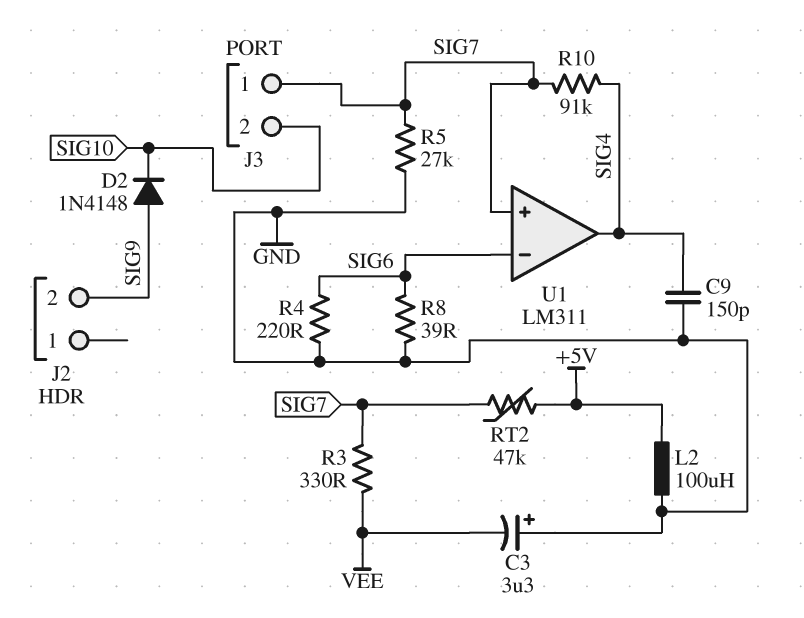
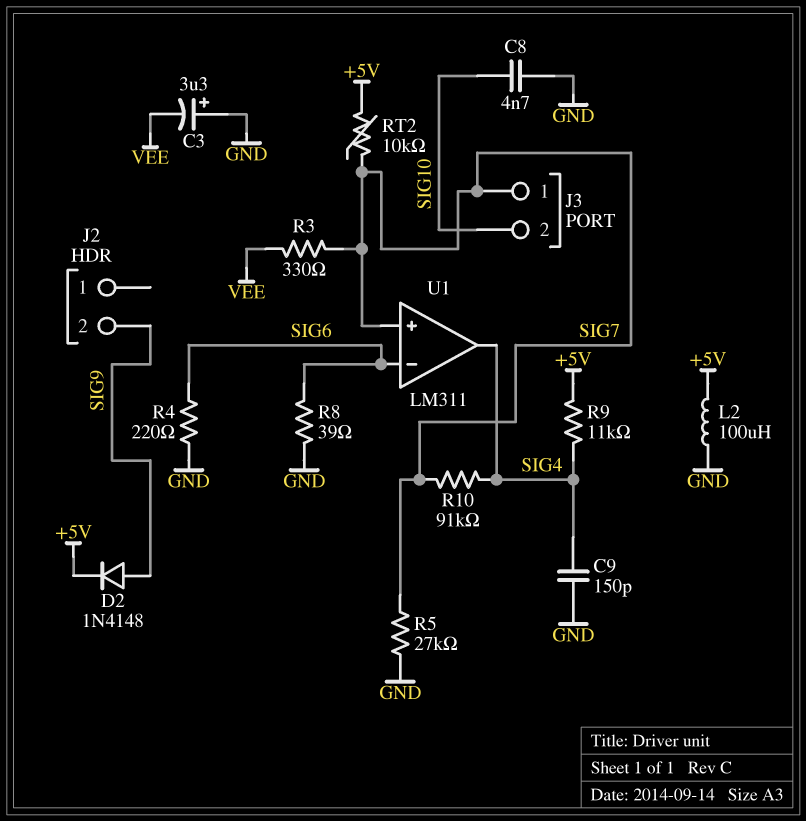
C8: none -> 4.7nF (GND, SIG10)
D2: diode 1N4148 (A SIG9, K SIG10) -> diode 1N4148 (A SIG9, K +5V)
R9: none -> 11k (+5V, SIG4)
RT2: 47k (+5V, SIG7) -> 10k (+5V, SIG7)

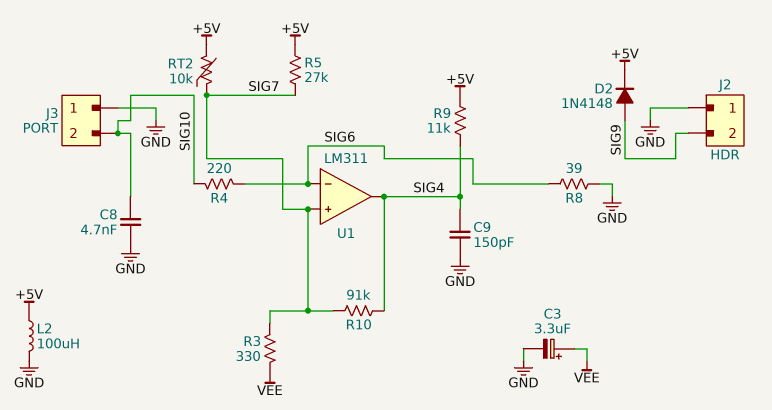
C3: 3.3uF (plus GND, minus VEE) -> 3.3uF (plus VEE, minus GND)
J2 pin 1: none -> GND
J3 pin 1: SIG7 -> GND
R4: 220 (GND, SIG6) -> 220 (SIG6, SIG10)
R5: 27k (GND, SIG7) -> 27k (+5V, SIG7)

